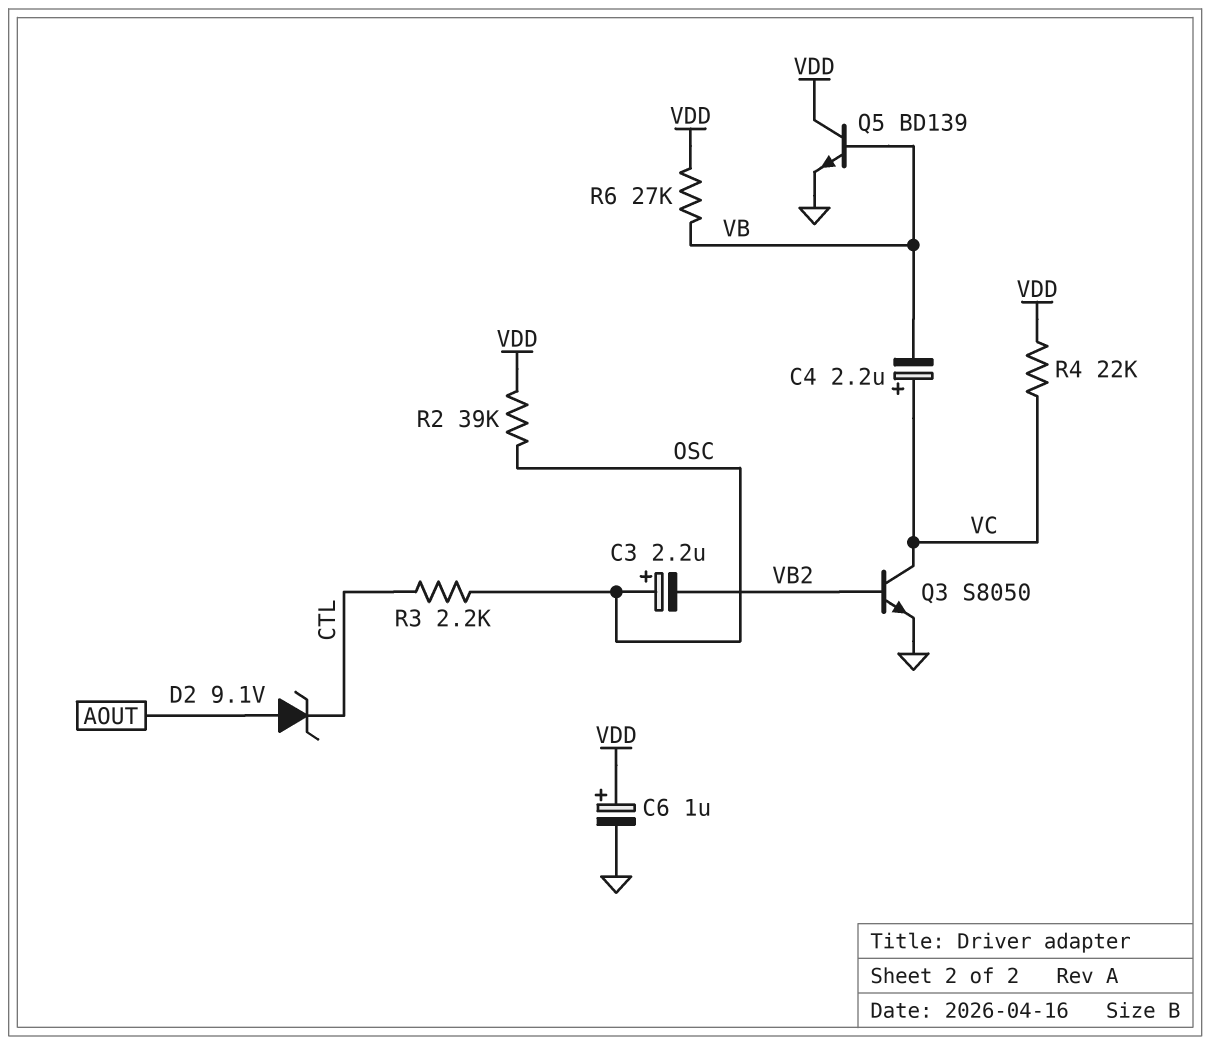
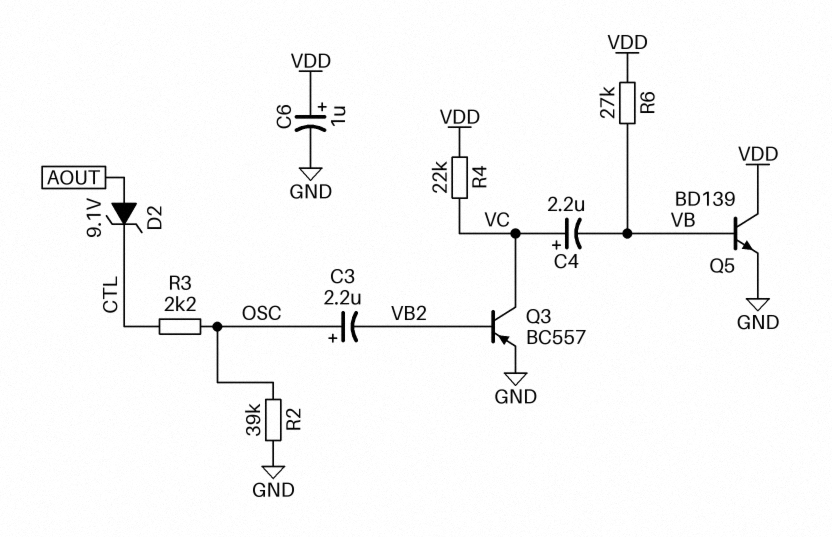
Q3: NPN S8050 (B VB2, C VC, E GND) -> PNP BC557 (B VB2, C VC, E GND)
R2: 39k (OSC, VDD) -> 39k (GND, OSC)

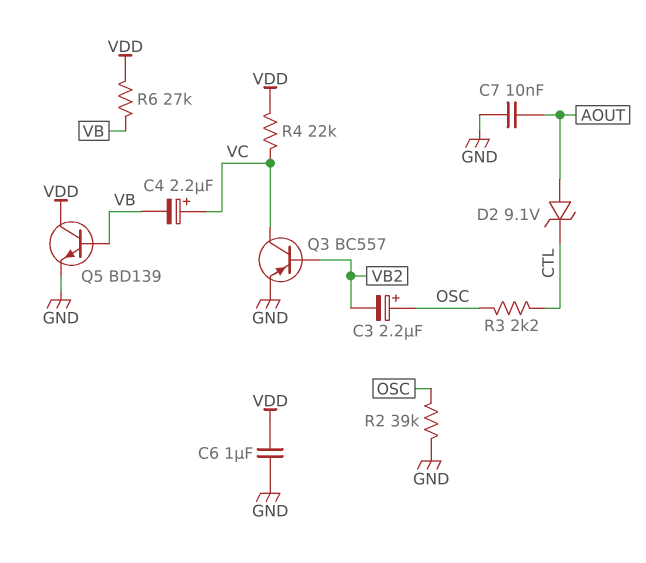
C6: 1uF (plus VDD, minus GND) -> 1uF (GND, VDD)
C7: none -> 10nF (AOUT, GND)

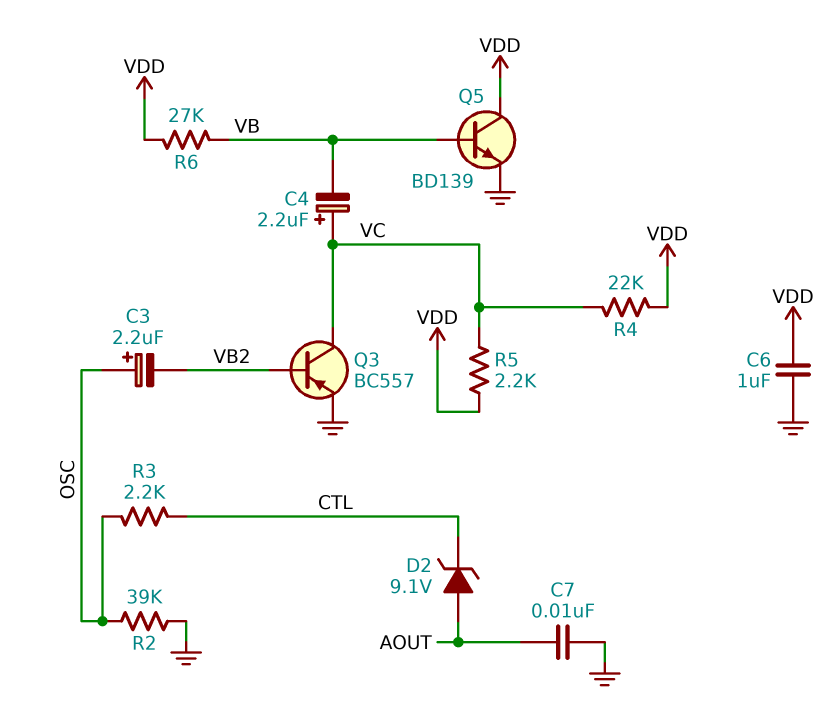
R5: none -> 2.2k (VC, VDD)

